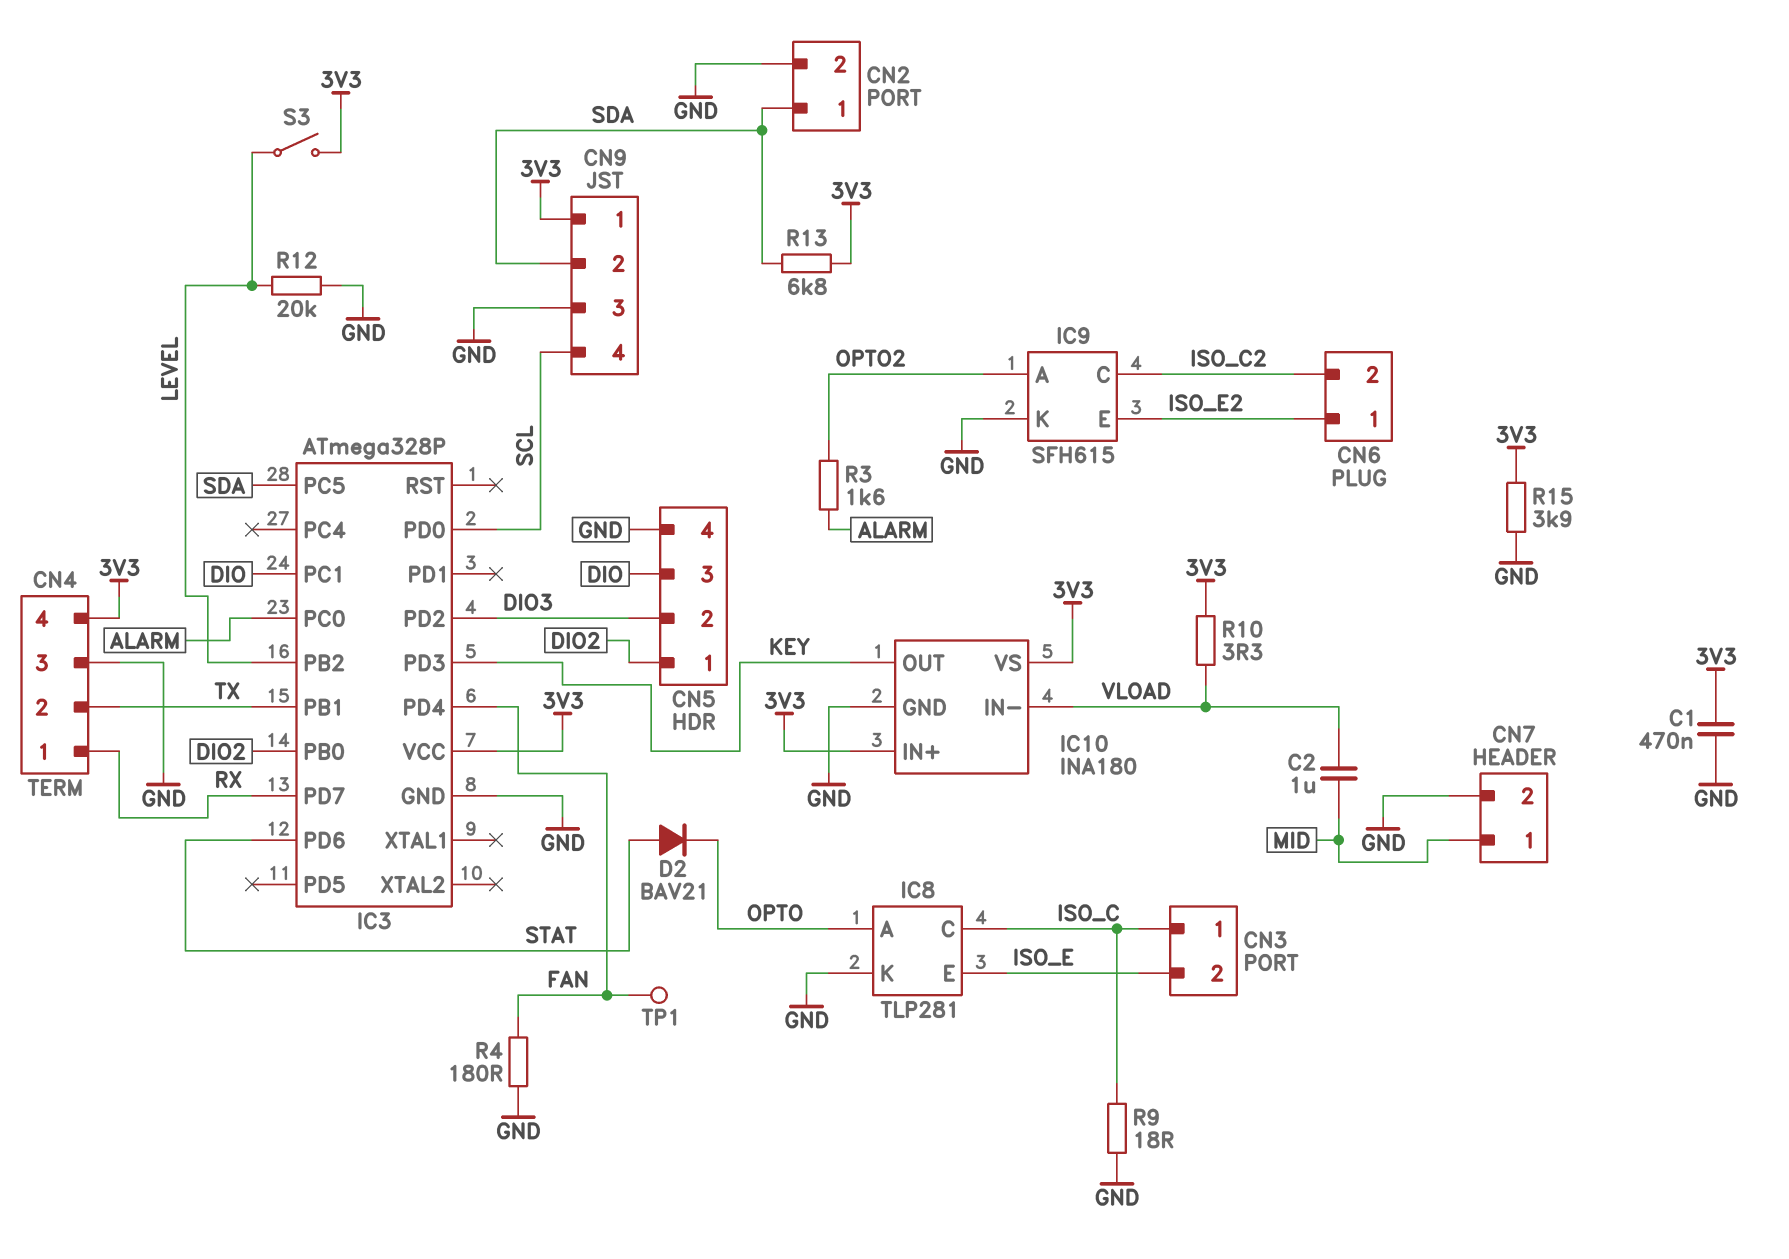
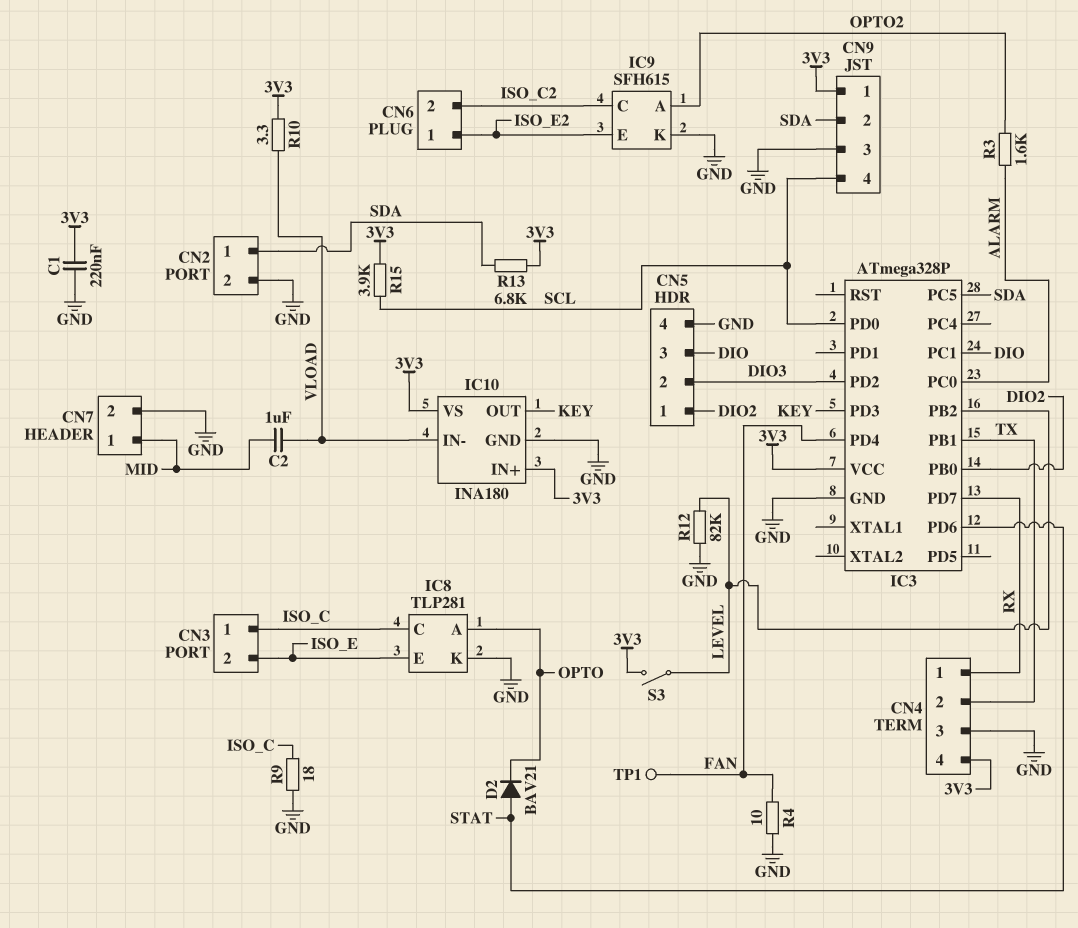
C1: 470nF (3V3, GND) -> 220nF (3V3, GND)
R4: 180 (FAN, GND) -> 10 (FAN, GND)
R12: 20k (GND, LEVEL) -> 82k (GND, LEVEL)
R15: 3.9k (3V3, GND) -> 3.9k (3V3, SCL)

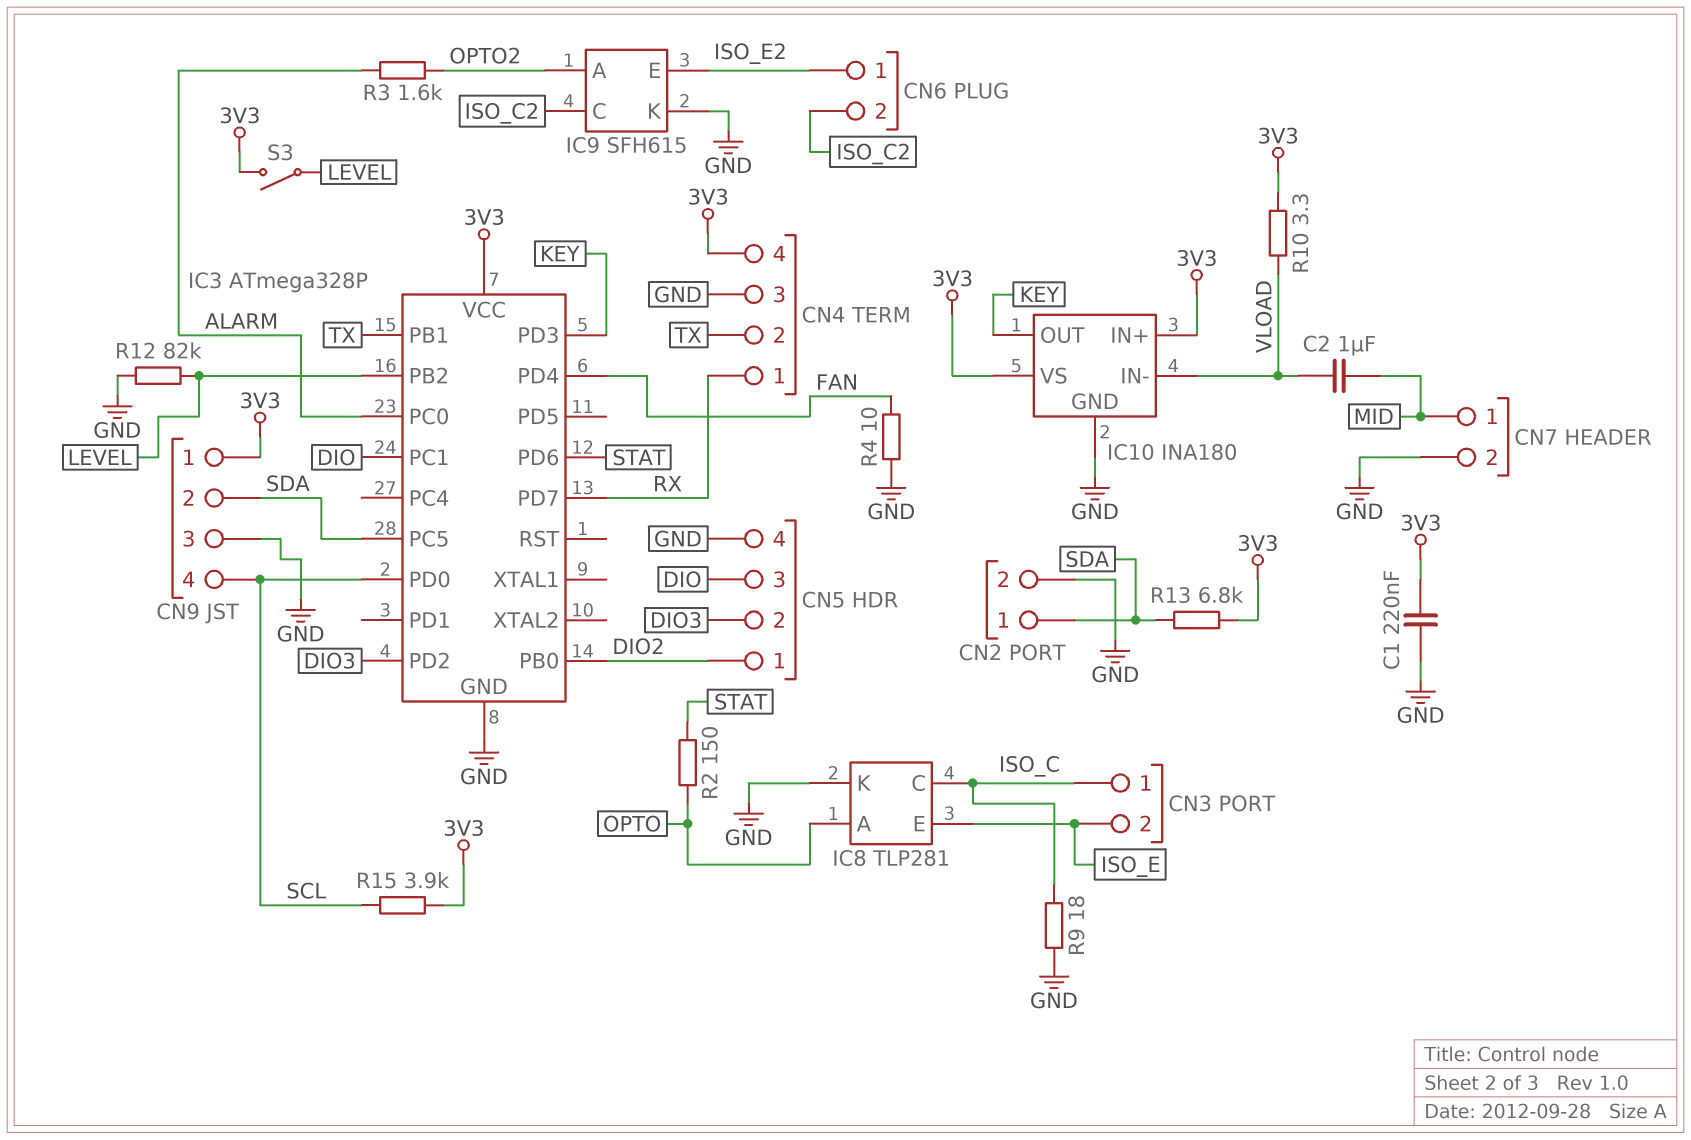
D2: diode BAV21 (A STAT, K OPTO) -> none
R2: none -> 150 (OPTO, STAT)
TP1: test point (FAN) -> none

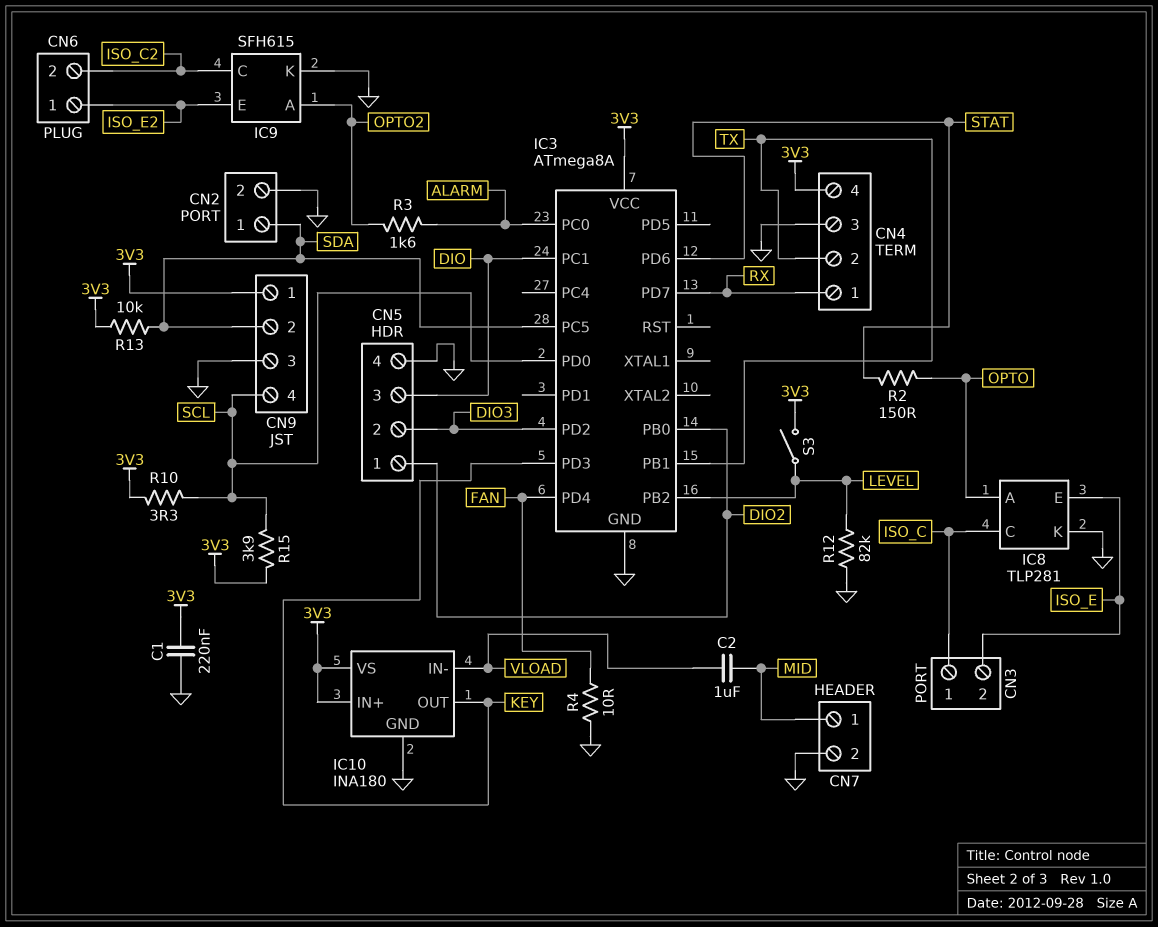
IC3: ATmega328P -> ATmega8A
R9: 18 (GND, ISO_C) -> none
R10: 3.3 (3V3, VLOAD) -> 3.3 (3V3, SCL)
R13: 6.8k (3V3, SDA) -> 10k (3V3, SDA)

